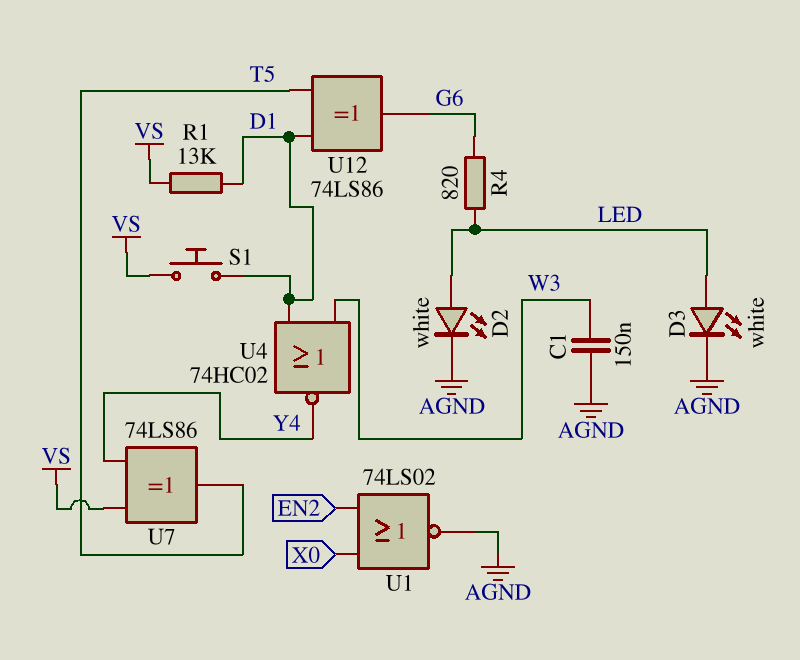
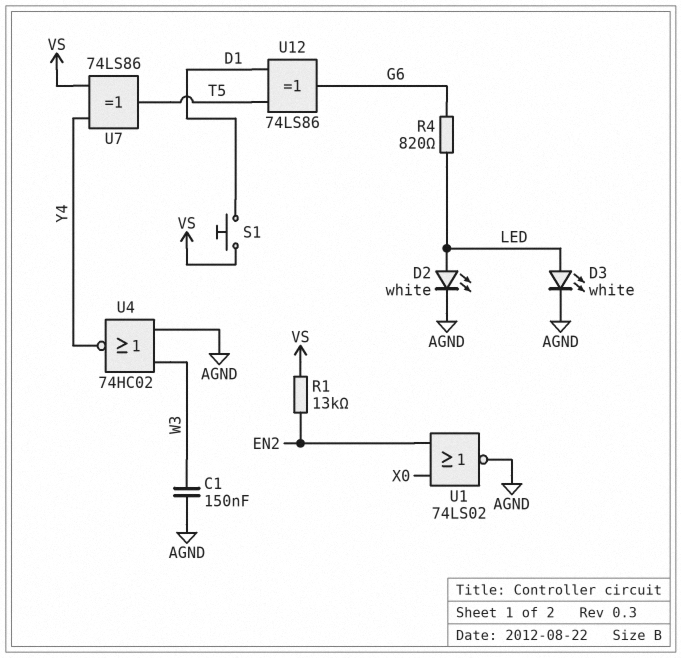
R1: 13k (D1, VS) -> 13k (EN2, VS)
U4: NOR 74HC02 (in D1, in W3, out Y4) -> NOR 74HC02 (in AGND, in W3, out Y4)

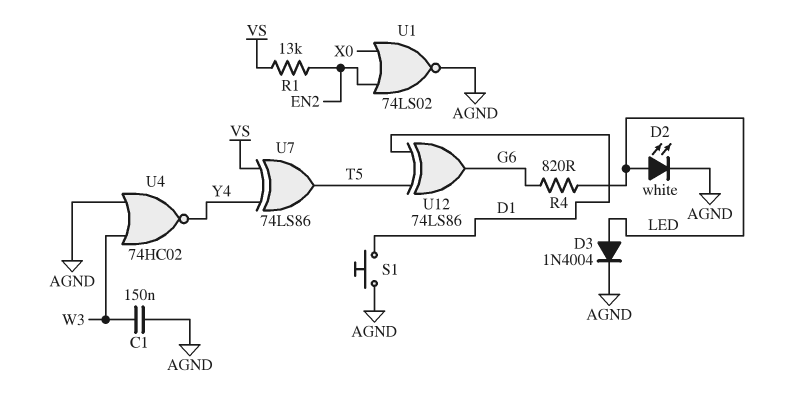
D3: LED white (A LED, K AGND) -> diode 1N4004 (A LED, K AGND)
S1: button (D1, VS) -> button (AGND, D1)

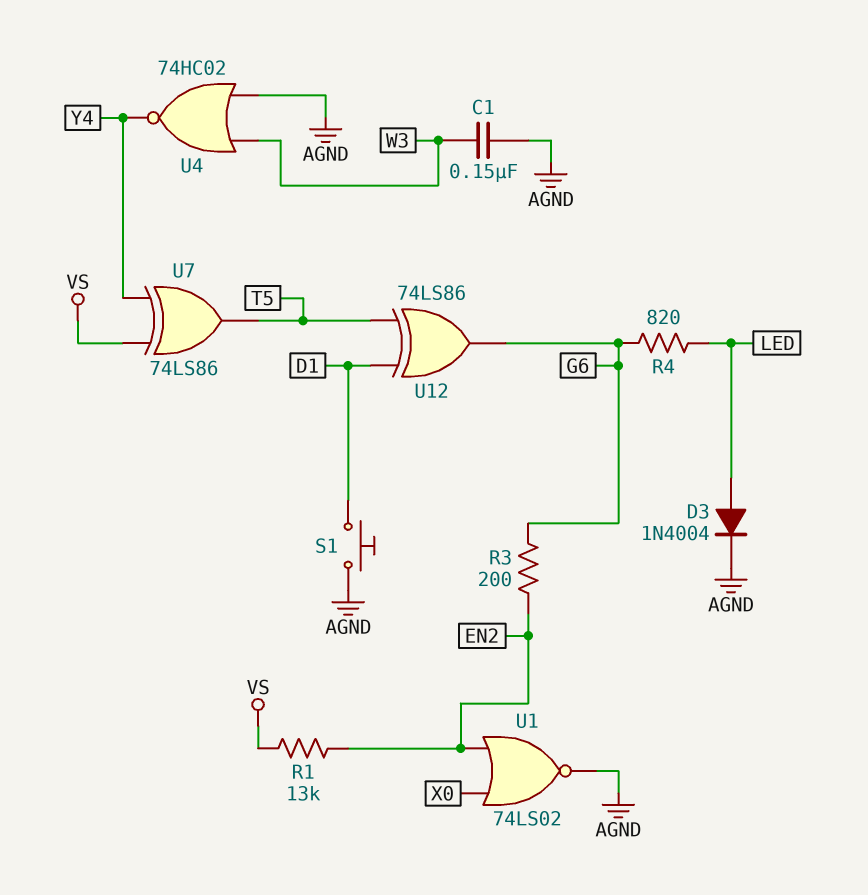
D2: LED white (A LED, K AGND) -> none
R3: none -> 200 (EN2, G6)

